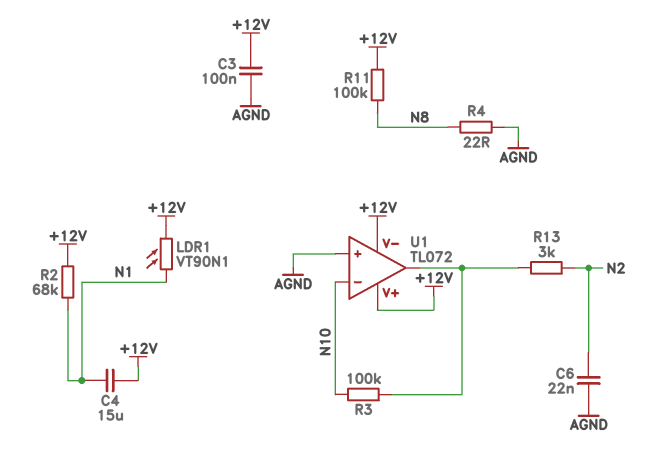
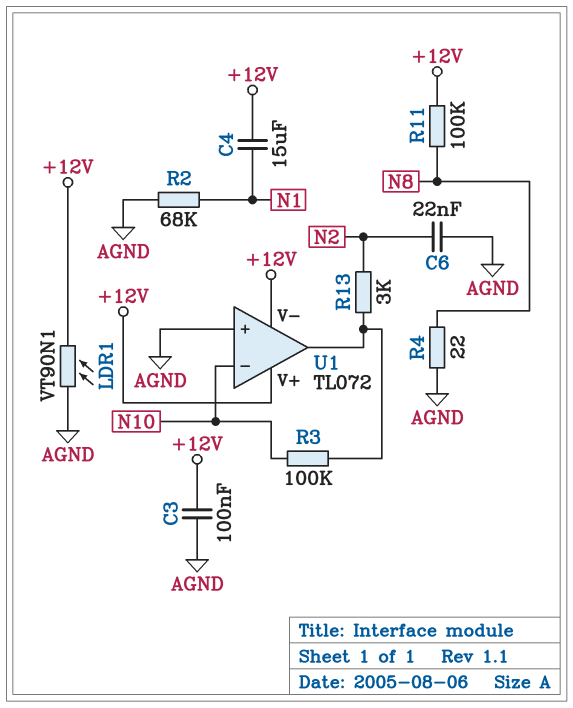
LDR1: VT90N1 (+12V, N1) -> VT90N1 (+12V, AGND)
R2: 68k (+12V, N1) -> 68k (AGND, N1)

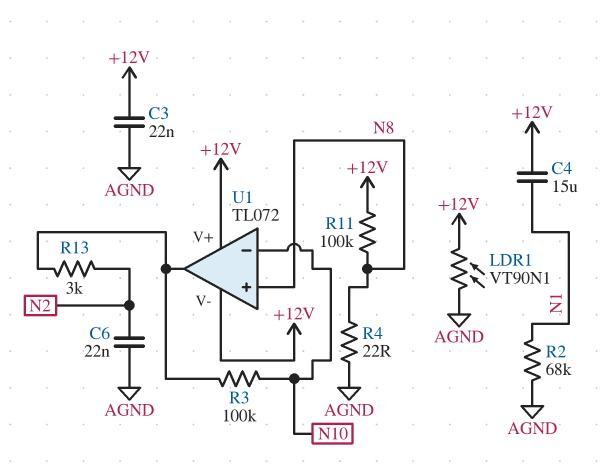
C3: 100nF (+12V, AGND) -> 22nF (+12V, AGND)
U1 pin in+: AGND -> N8

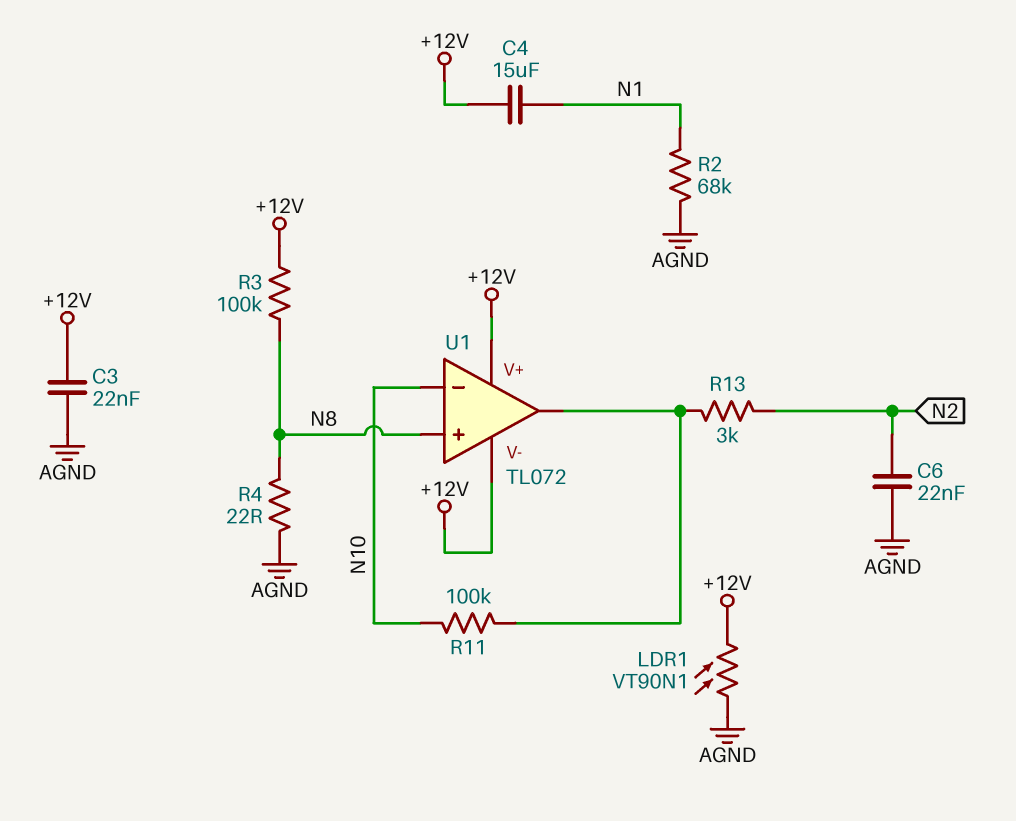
R3: 100k (N10, U1/out) -> 100k (+12V, N8)
R11: 100k (+12V, N8) -> 100k (N10, U1/out)

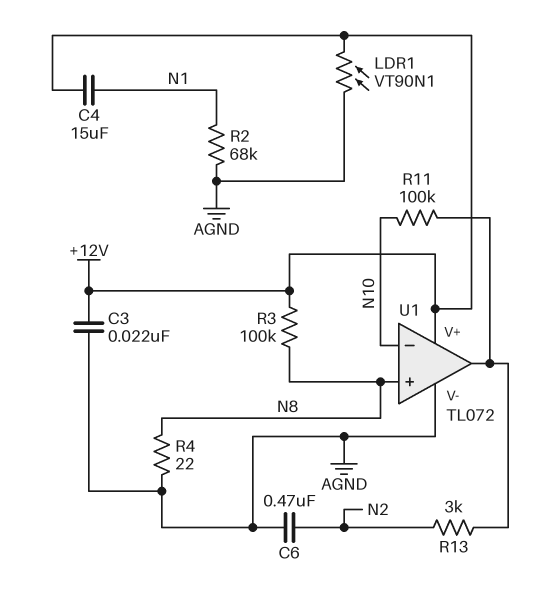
C6: 22nF (AGND, N2) -> 470nF (AGND, N2)
U1 pin V-: +12V -> AGND

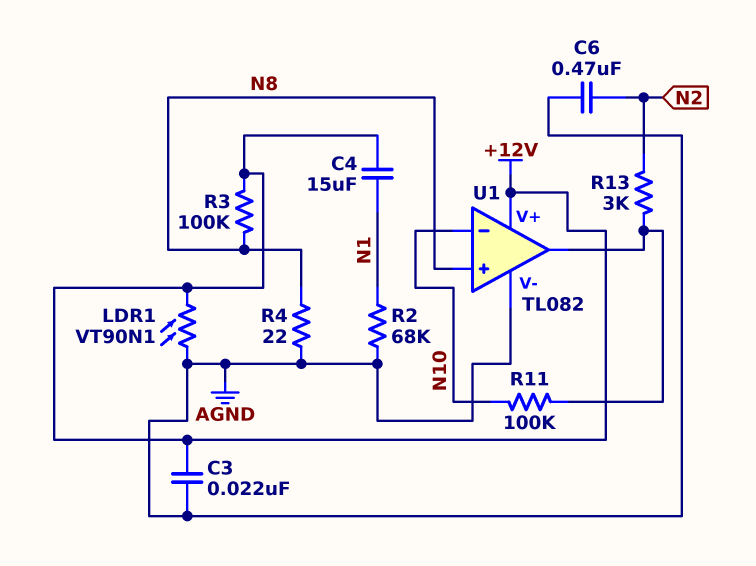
U1: TL072 -> TL082

